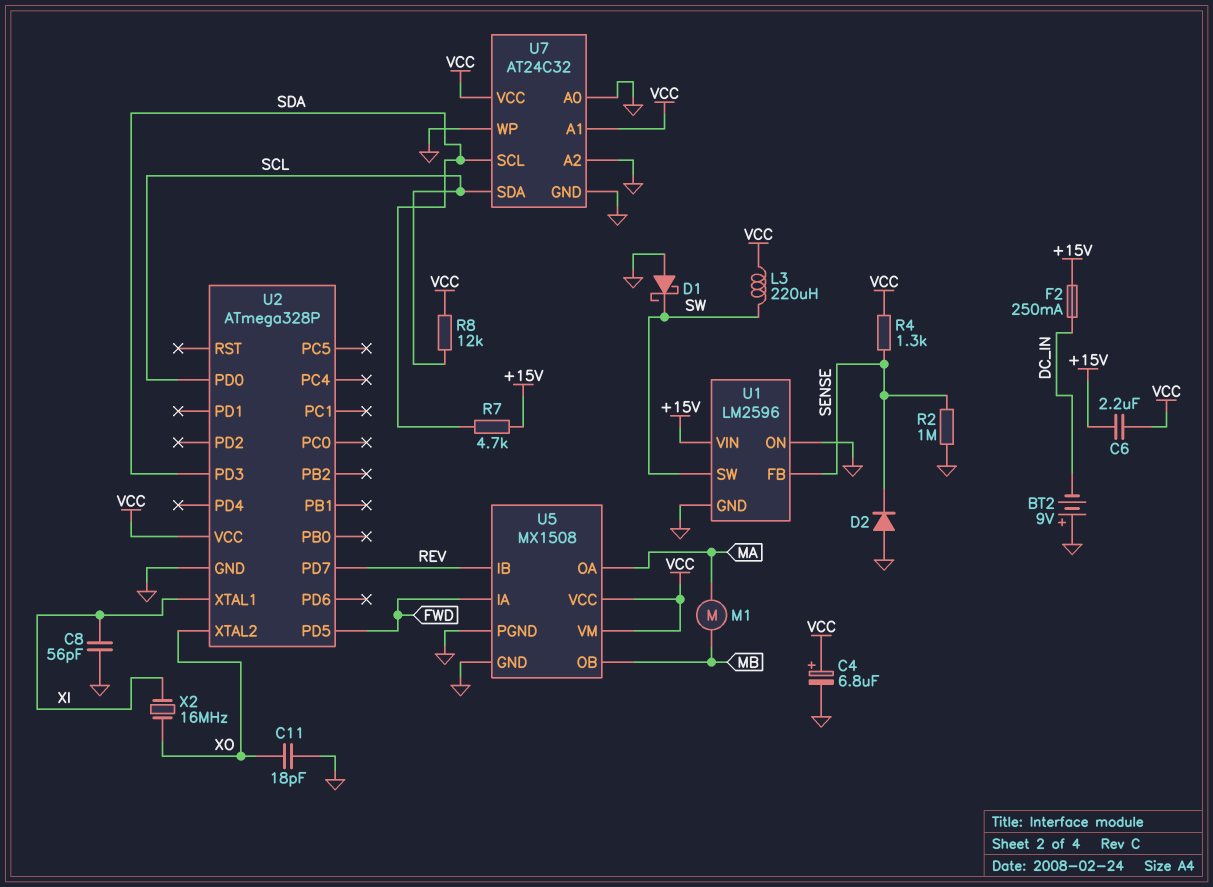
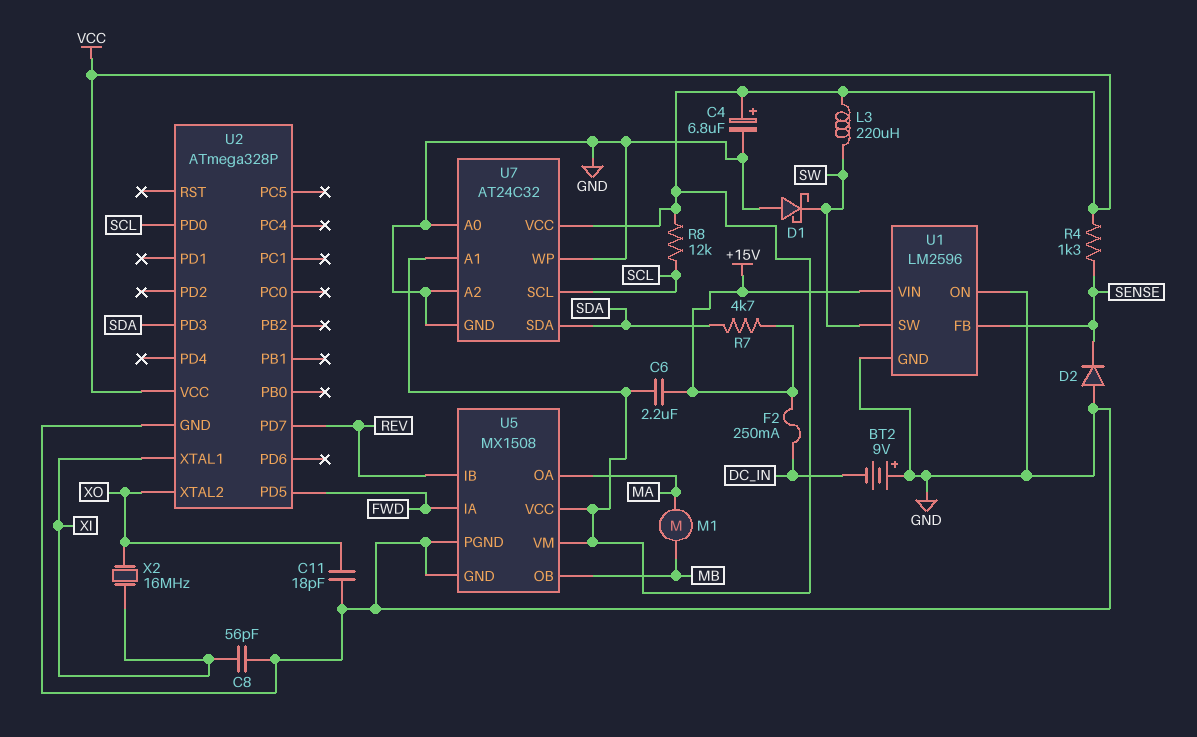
R2: 1M (GND, SENSE) -> none
U7 pin SCL: SDA -> SCL
U7 pin SDA: SCL -> SDA

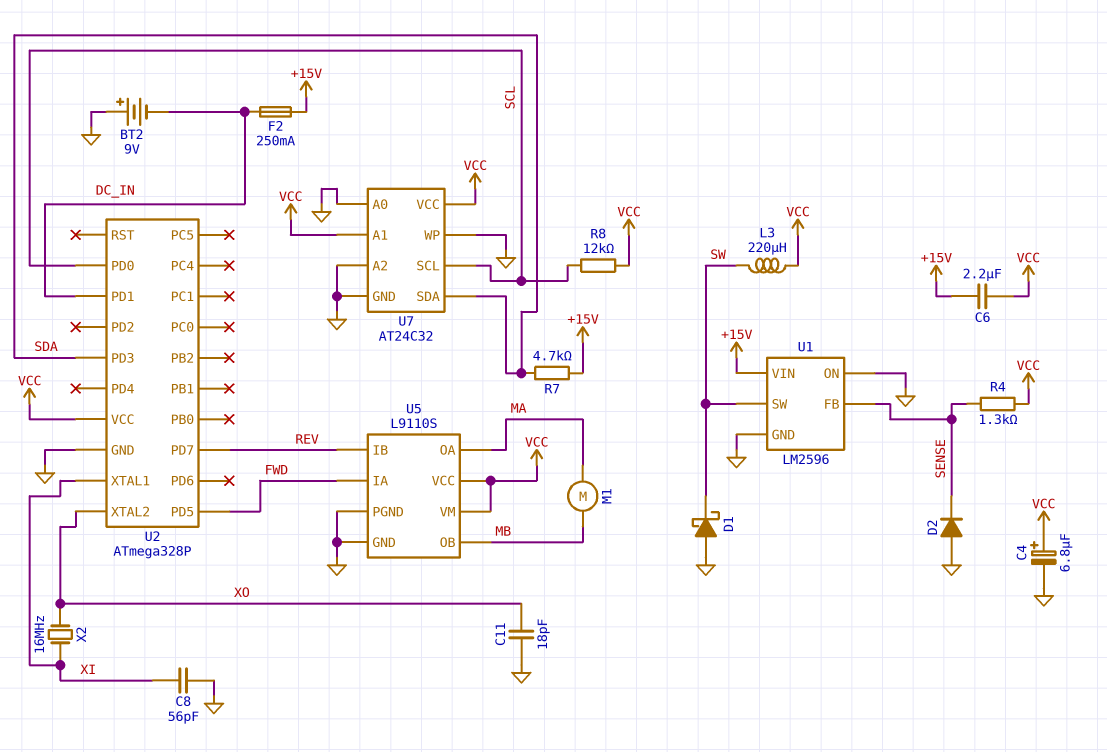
U2 pin PD1: none -> DC_IN
U5: MX1508 -> L9110S

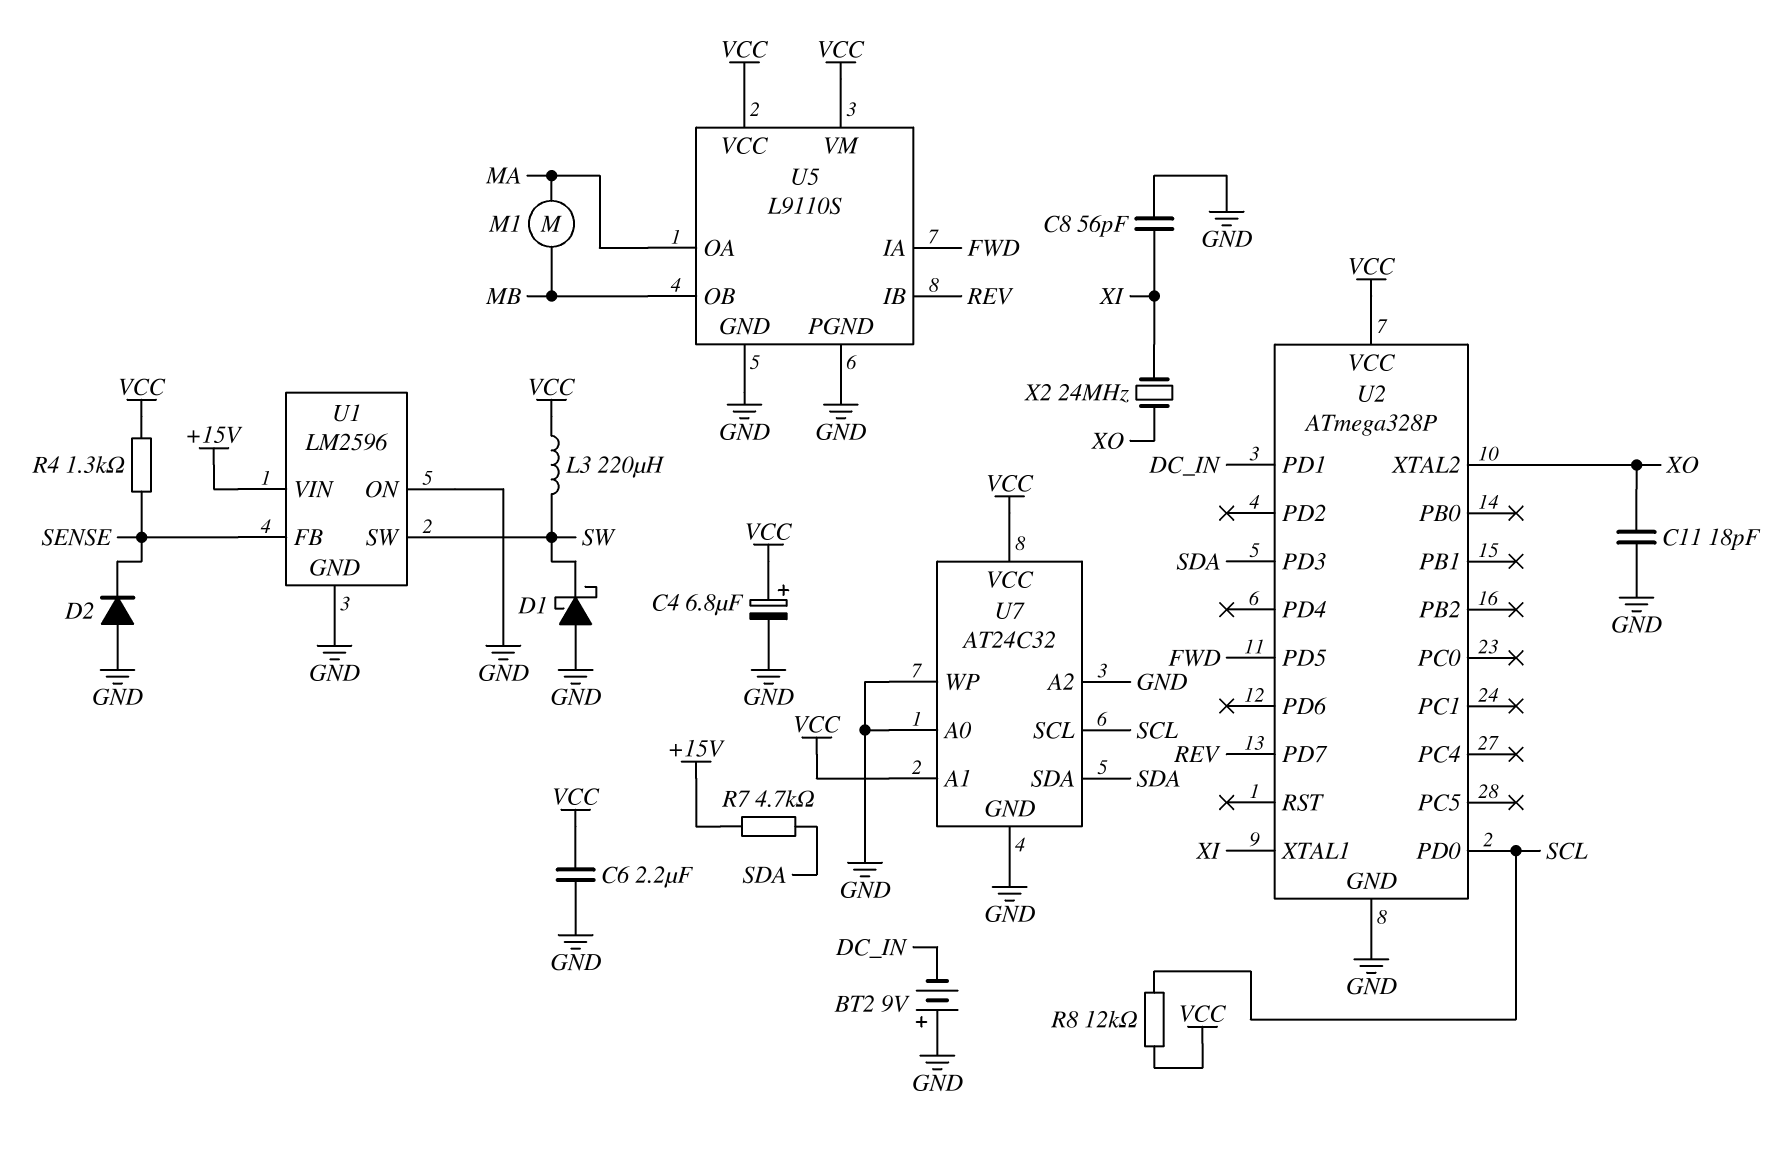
C6: 2.2uF (+15V, VCC) -> 2.2uF (GND, VCC)
F2: 250mA (+15V, DC_IN) -> none
X2: 16MHz (XI, XO) -> 24MHz (XI, XO)

